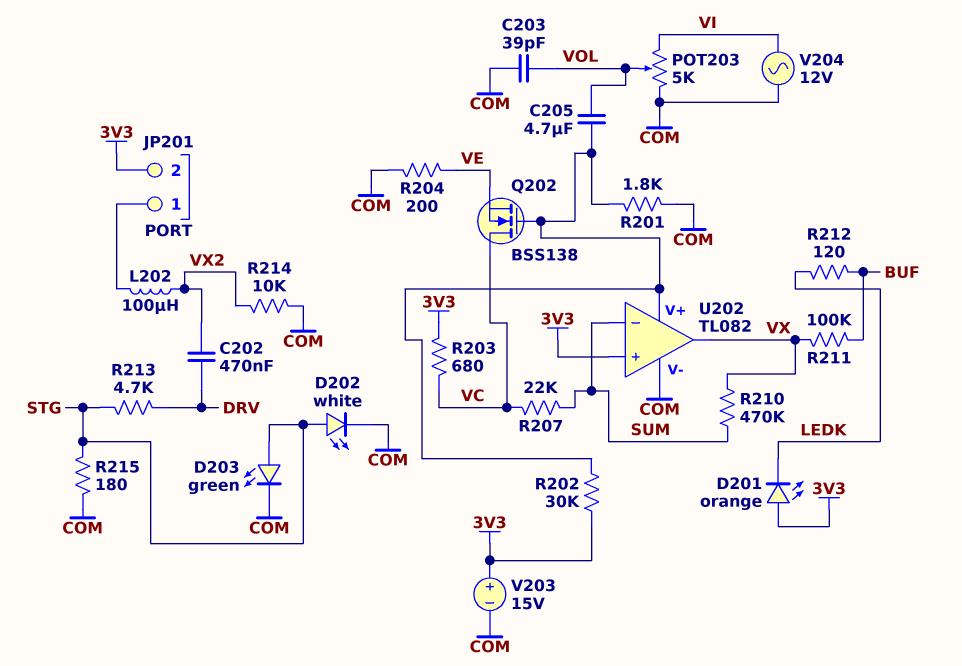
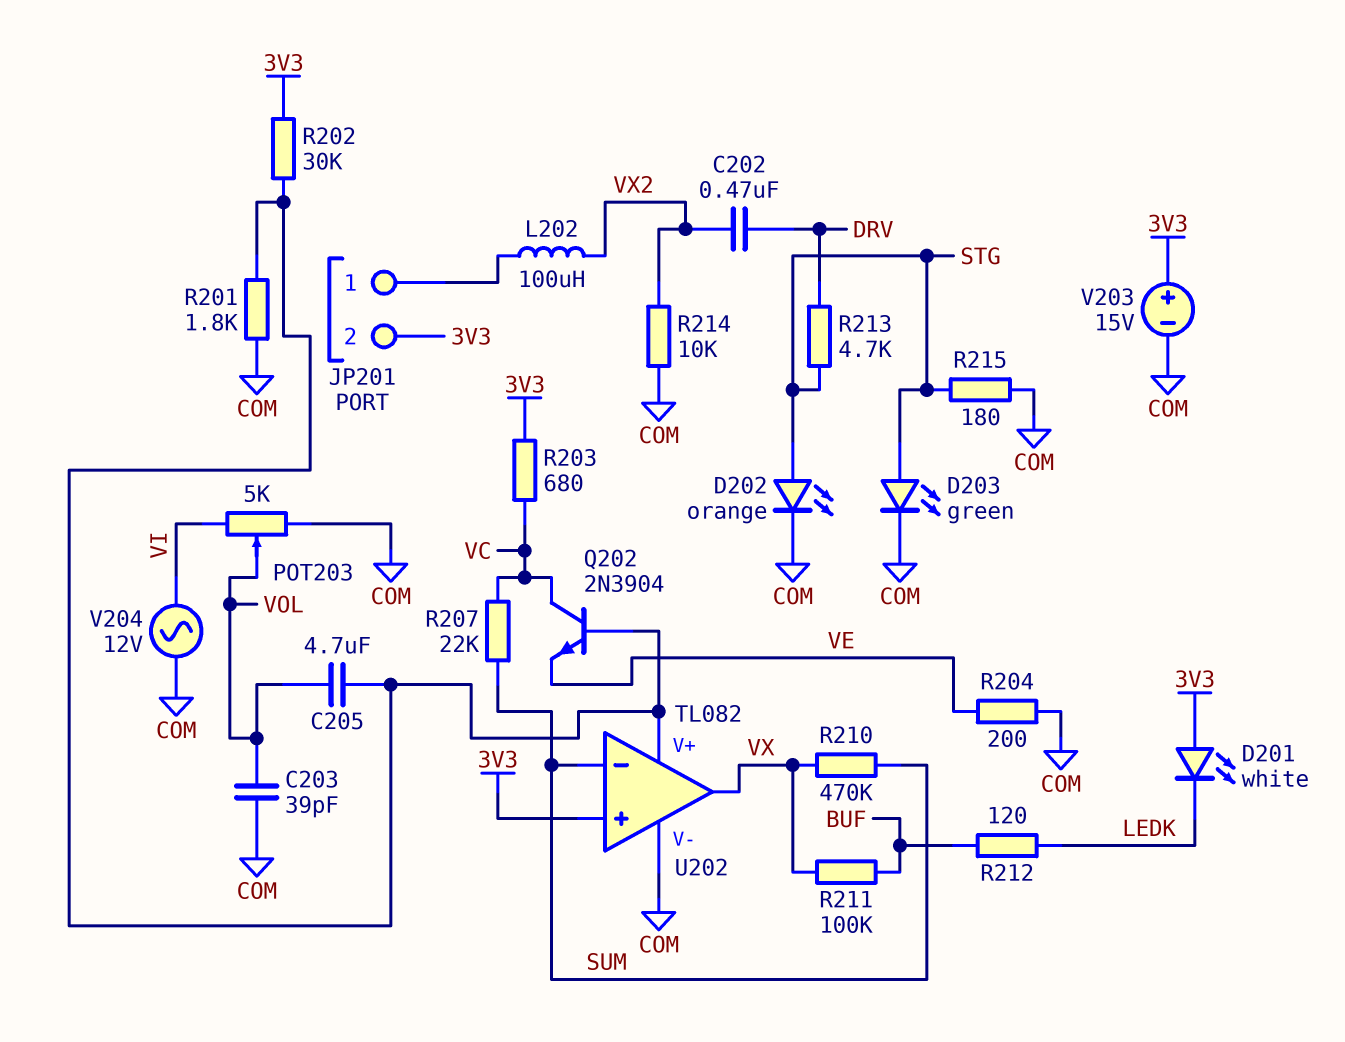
D201: LED orange (A 3V3, K LEDK) -> LED white (A 3V3, K LEDK)
D202: LED white (A STG, K COM) -> LED orange (A STG, K COM)
Q202: NMOS BSS138 (G U202/V+, D VC, S VE) -> NPN 2N3904 (B U202/V+, C VC, E VE)

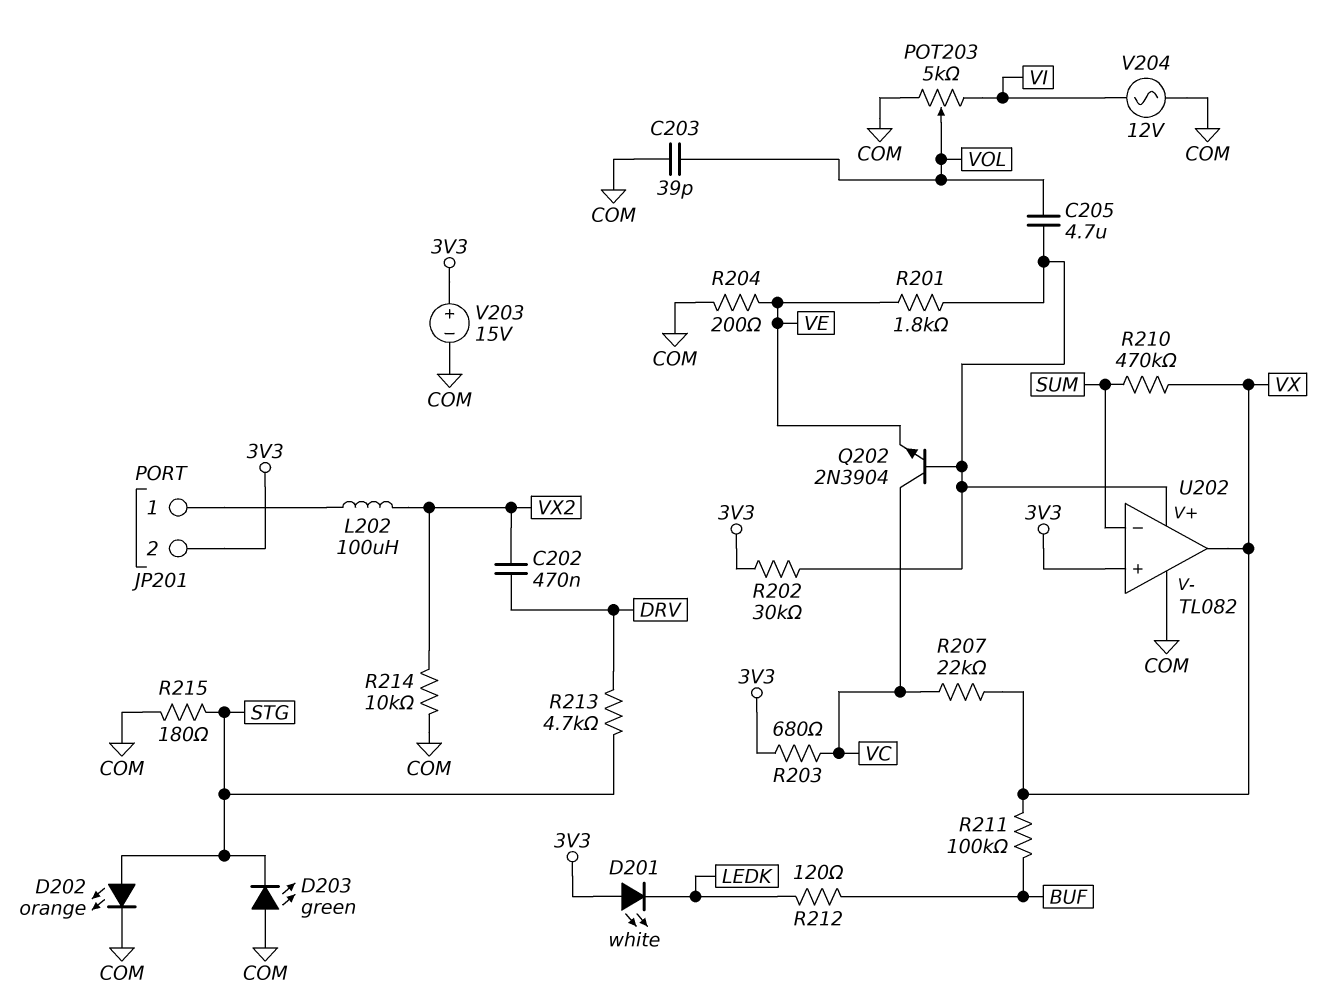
D203: LED green (A STG, K COM) -> LED green (A COM, K STG)
R201: 1.8k (COM, U202/V+) -> 1.8k (U202/V+, VE)
R207: 22k (SUM, VC) -> 22k (VC, VX)

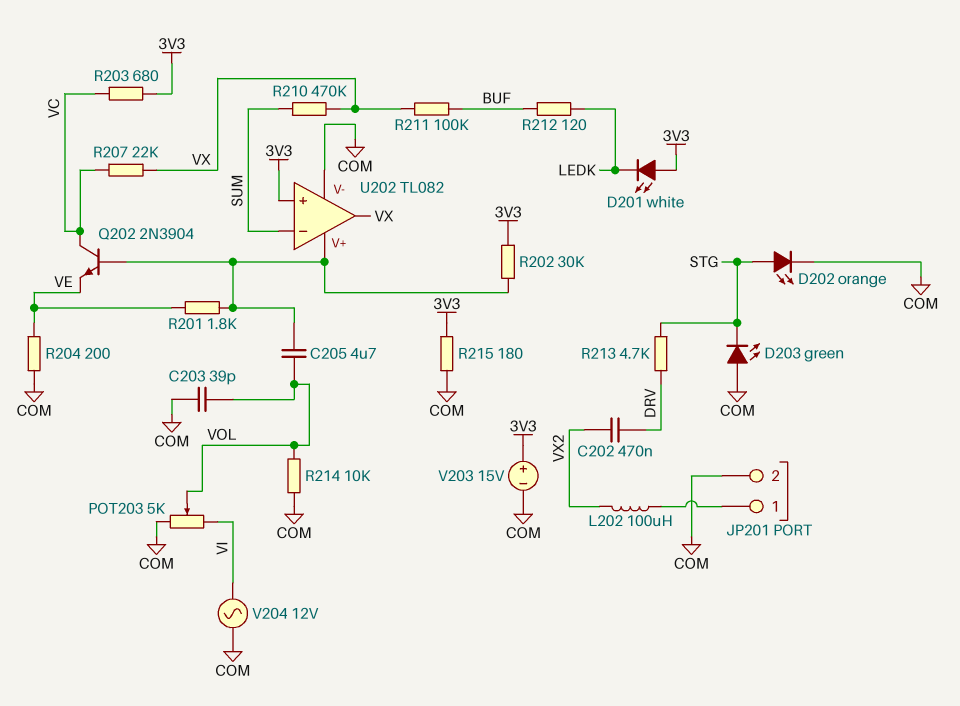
JP201 pin 2: 3V3 -> COM
R214: 10k (COM, VX2) -> 10k (COM, VOL)
R215: 180 (COM, STG) -> 180 (3V3, COM)

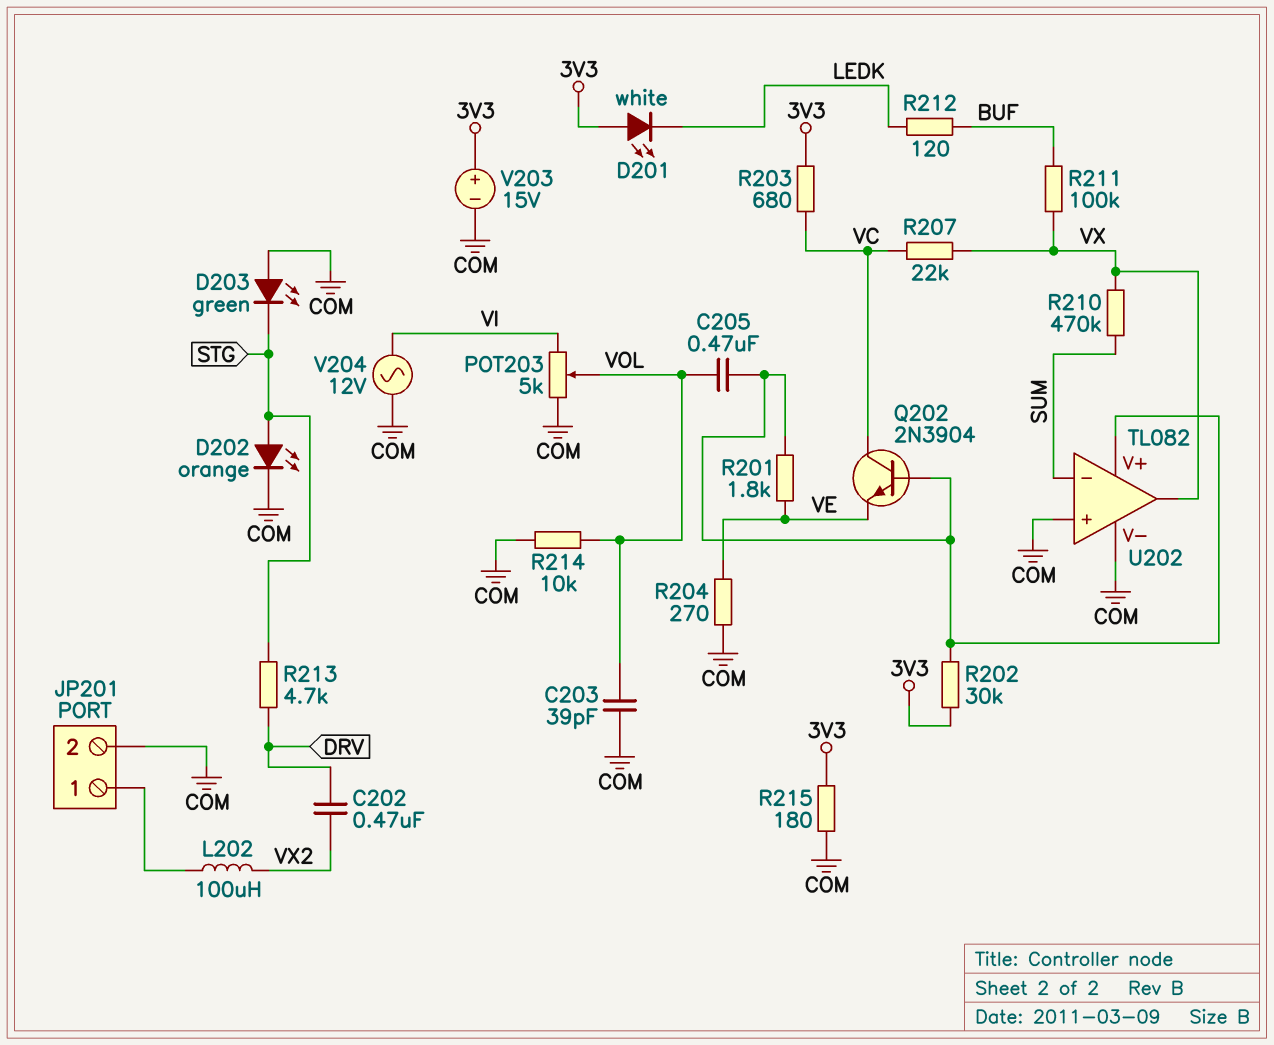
C205: 4.7uF (U202/V+, VOL) -> 470nF (U202/V+, VOL)
R204: 200 (COM, VE) -> 270 (COM, VE)
U202 pin in+: 3V3 -> COM

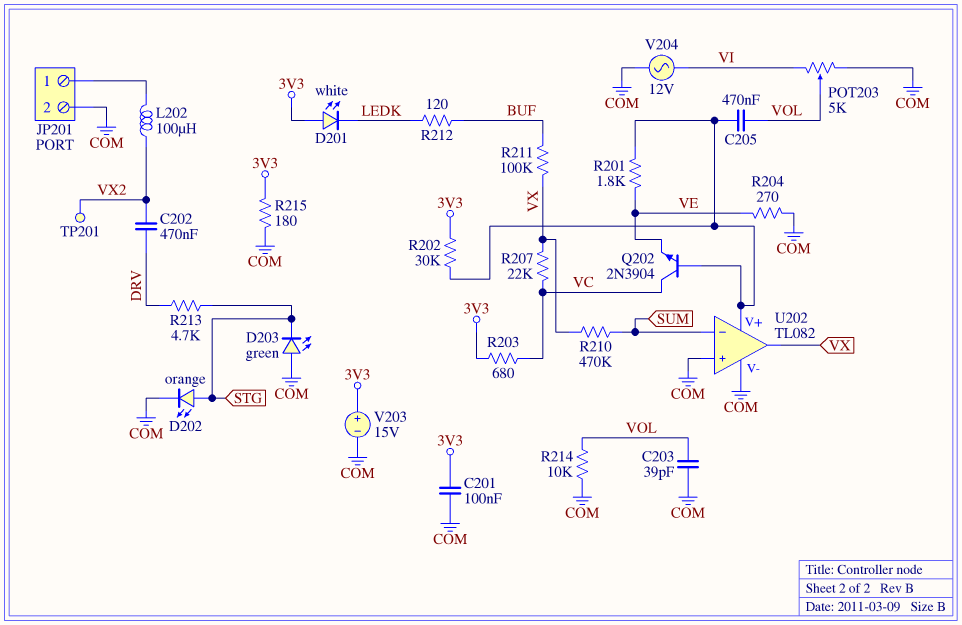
C201: none -> 100nF (3V3, COM)
TP201: none -> test point (VX2)

